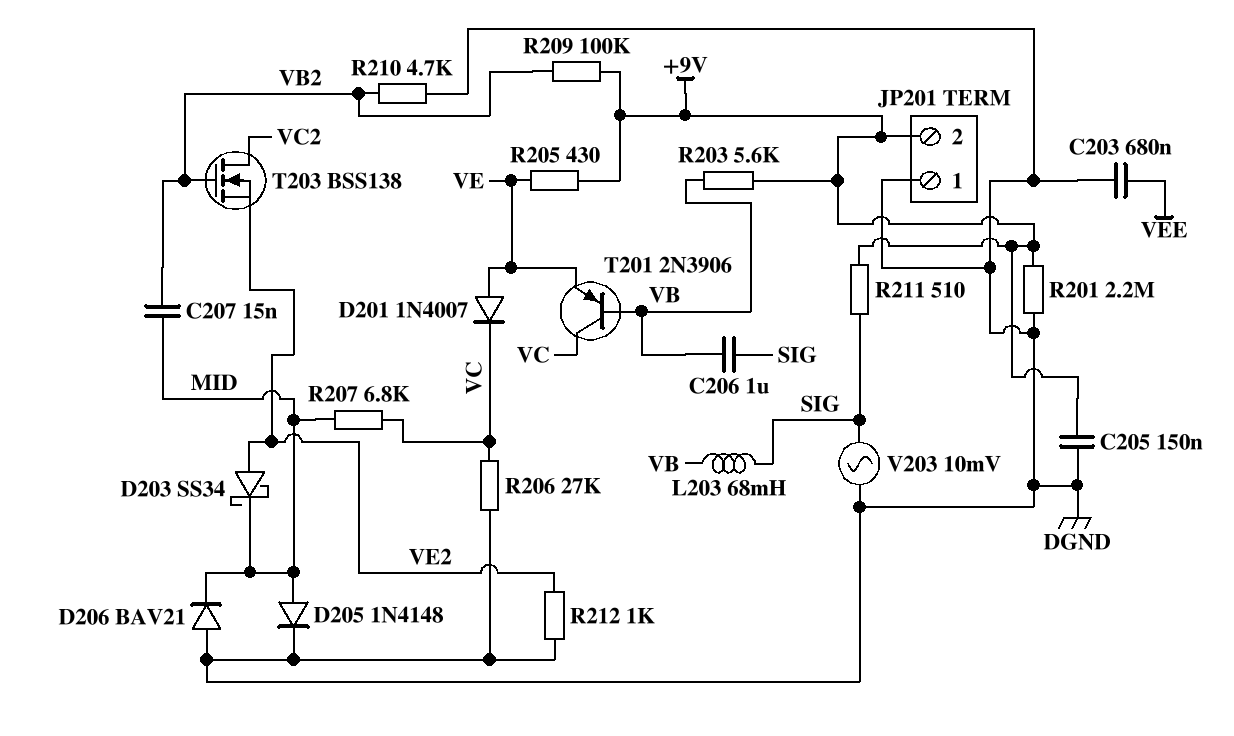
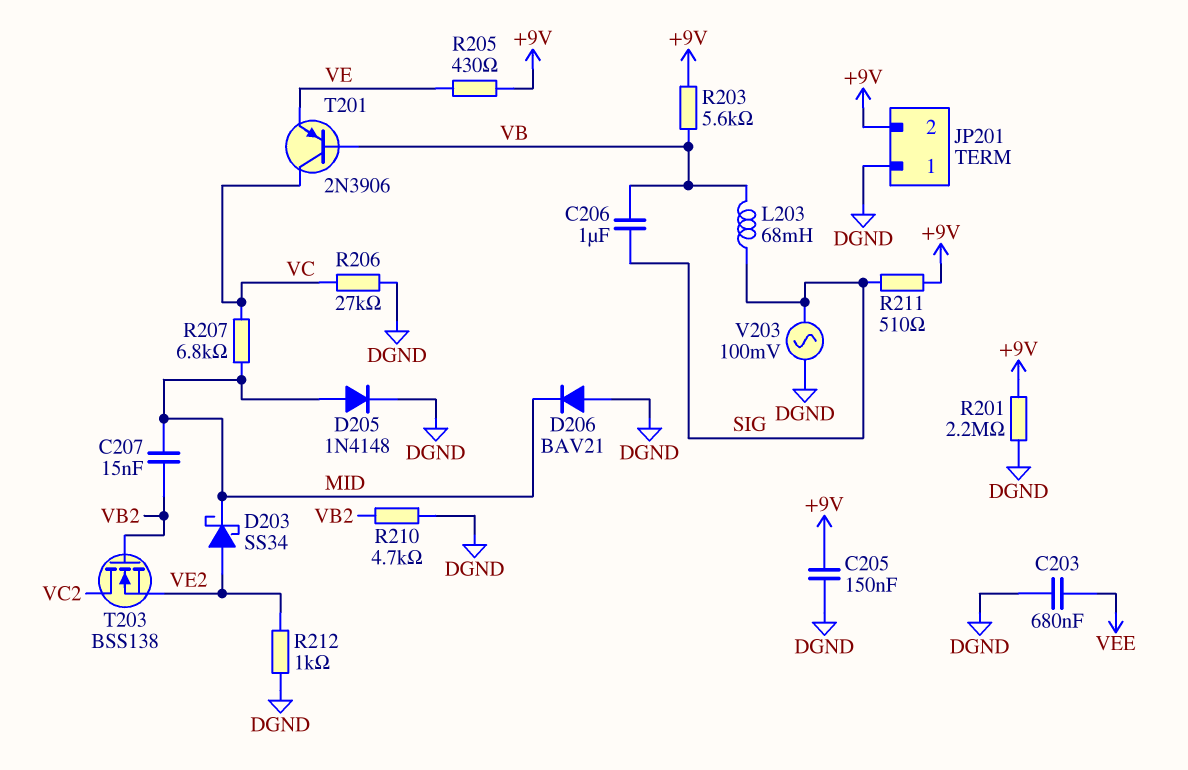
D201: diode 1N4007 (A VE, K VC) -> none
R209: 100k (+9V, VB2) -> none
V203: AC 10mV (DGND, SIG) -> AC 100mV (DGND, SIG)

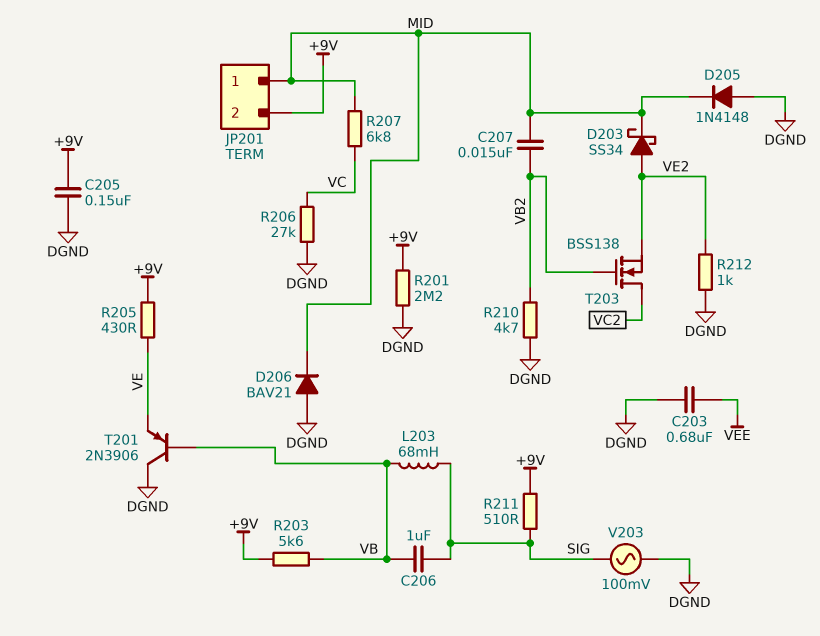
D205: diode 1N4148 (A MID, K DGND) -> diode 1N4148 (A DGND, K MID)
JP201 pin 1: DGND -> MID
T201: PNP 2N3906 (B VB, C VC, E VE) -> PNP 2N3906 (B VB, C DGND, E VE)

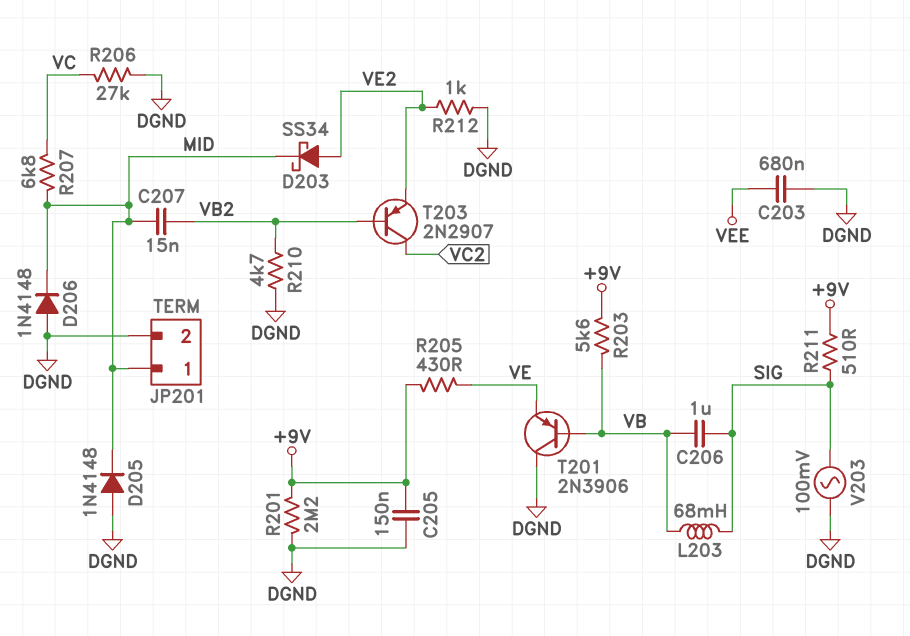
D206: diode BAV21 (A DGND, K MID) -> diode 1N4148 (A DGND, K MID)
JP201 pin 2: +9V -> DGND
T203: NMOS BSS138 (G VB2, D VC2, S VE2) -> PNP 2N2907 (B VB2, C VC2, E VE2)

